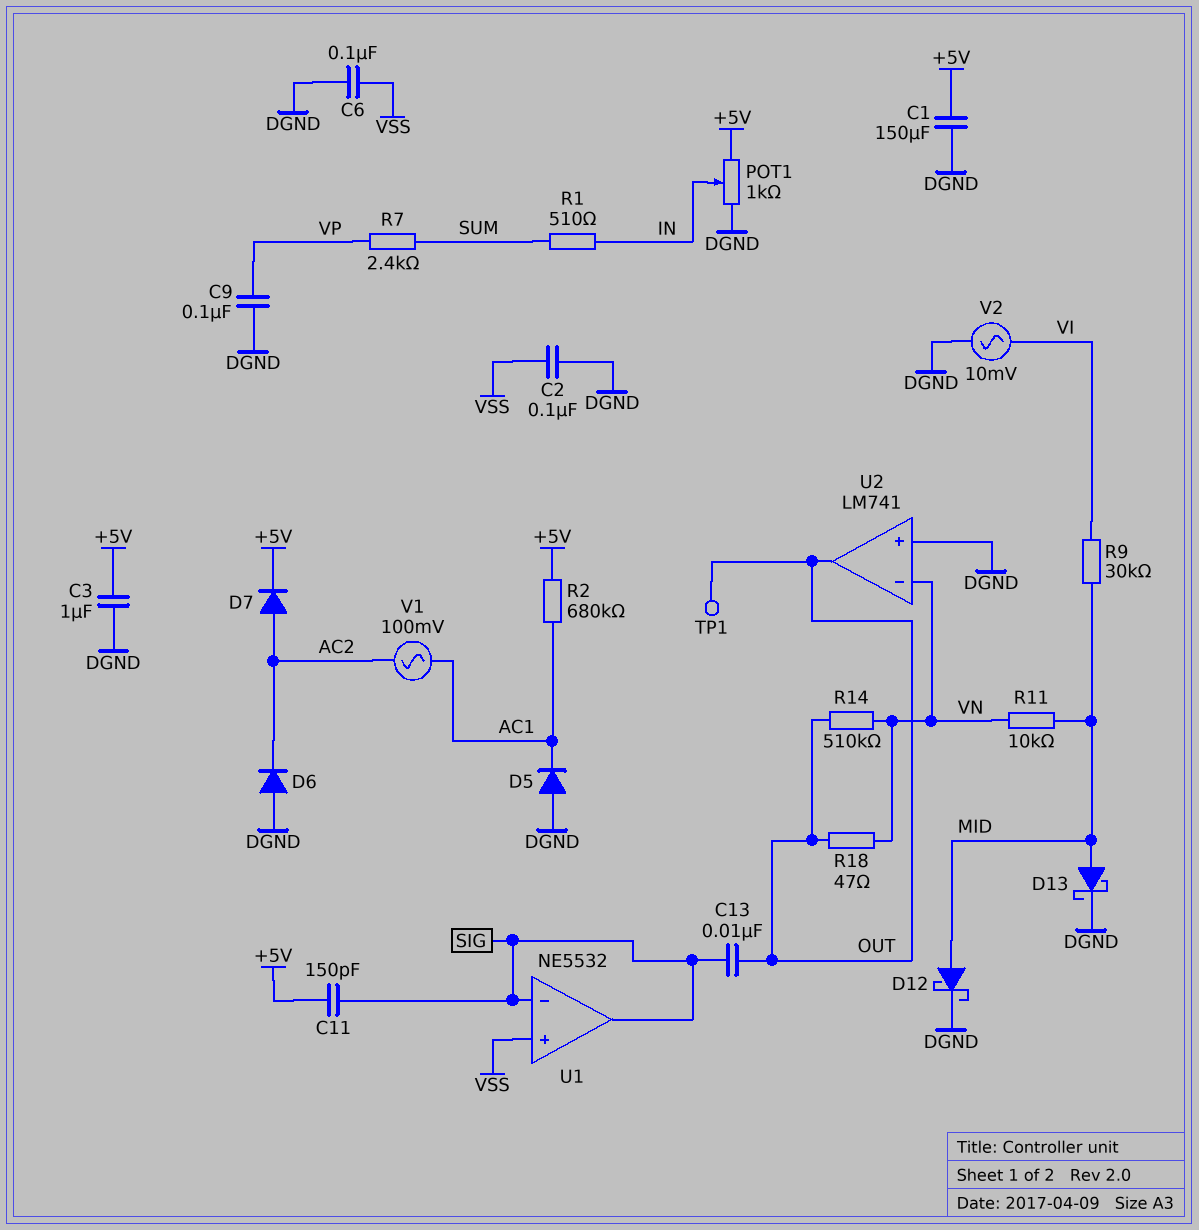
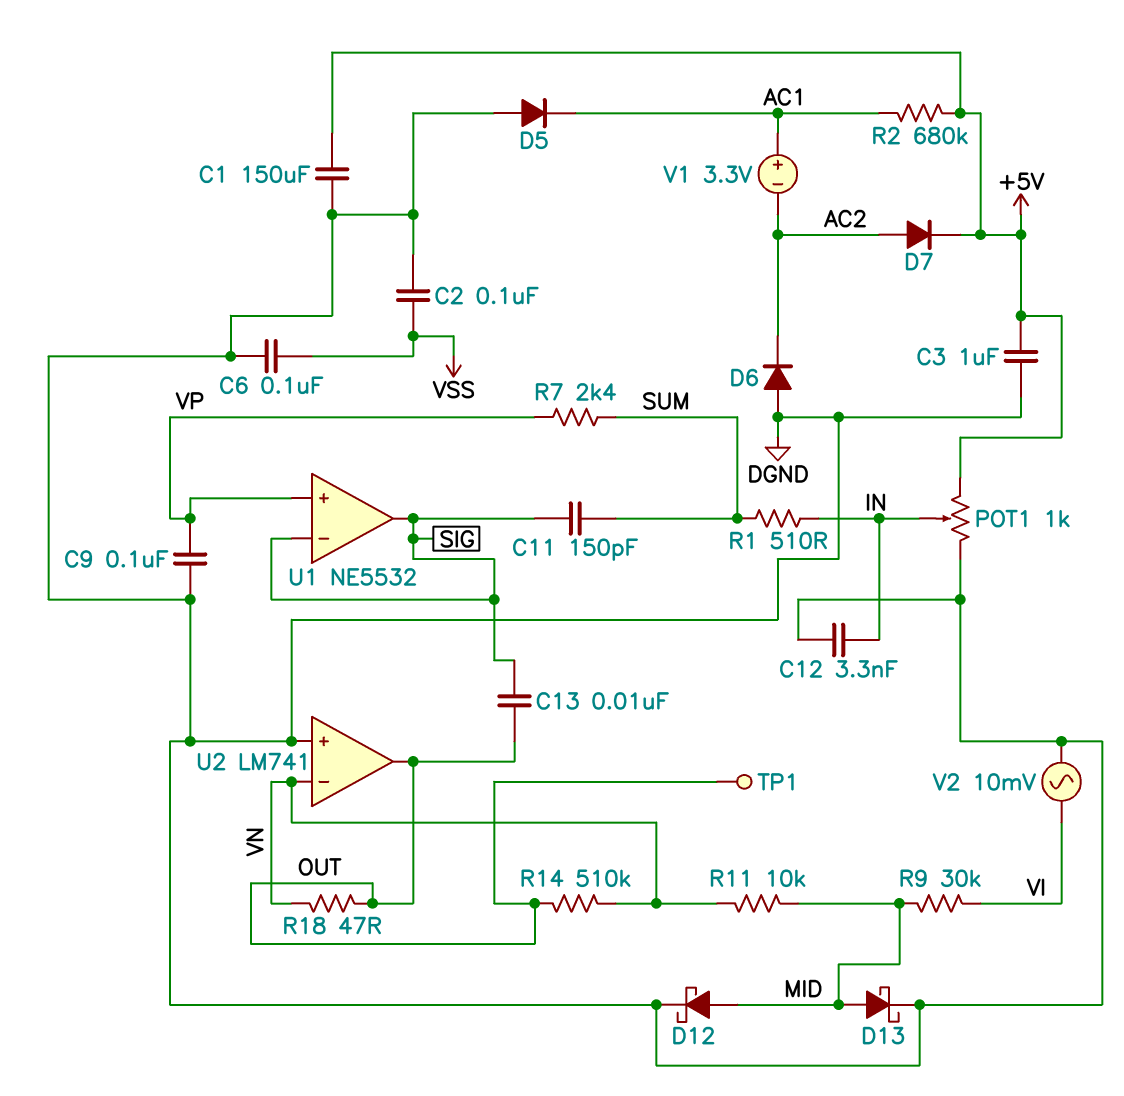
C11: 150pF (+5V, SIG) -> 150pF (SIG, SUM)
C12: none -> 3.3nF (DGND, IN)
U1 pin in+: VSS -> VP
V1: AC 100mV (AC1, AC2) -> 3.3V (plus AC1, minus AC2)

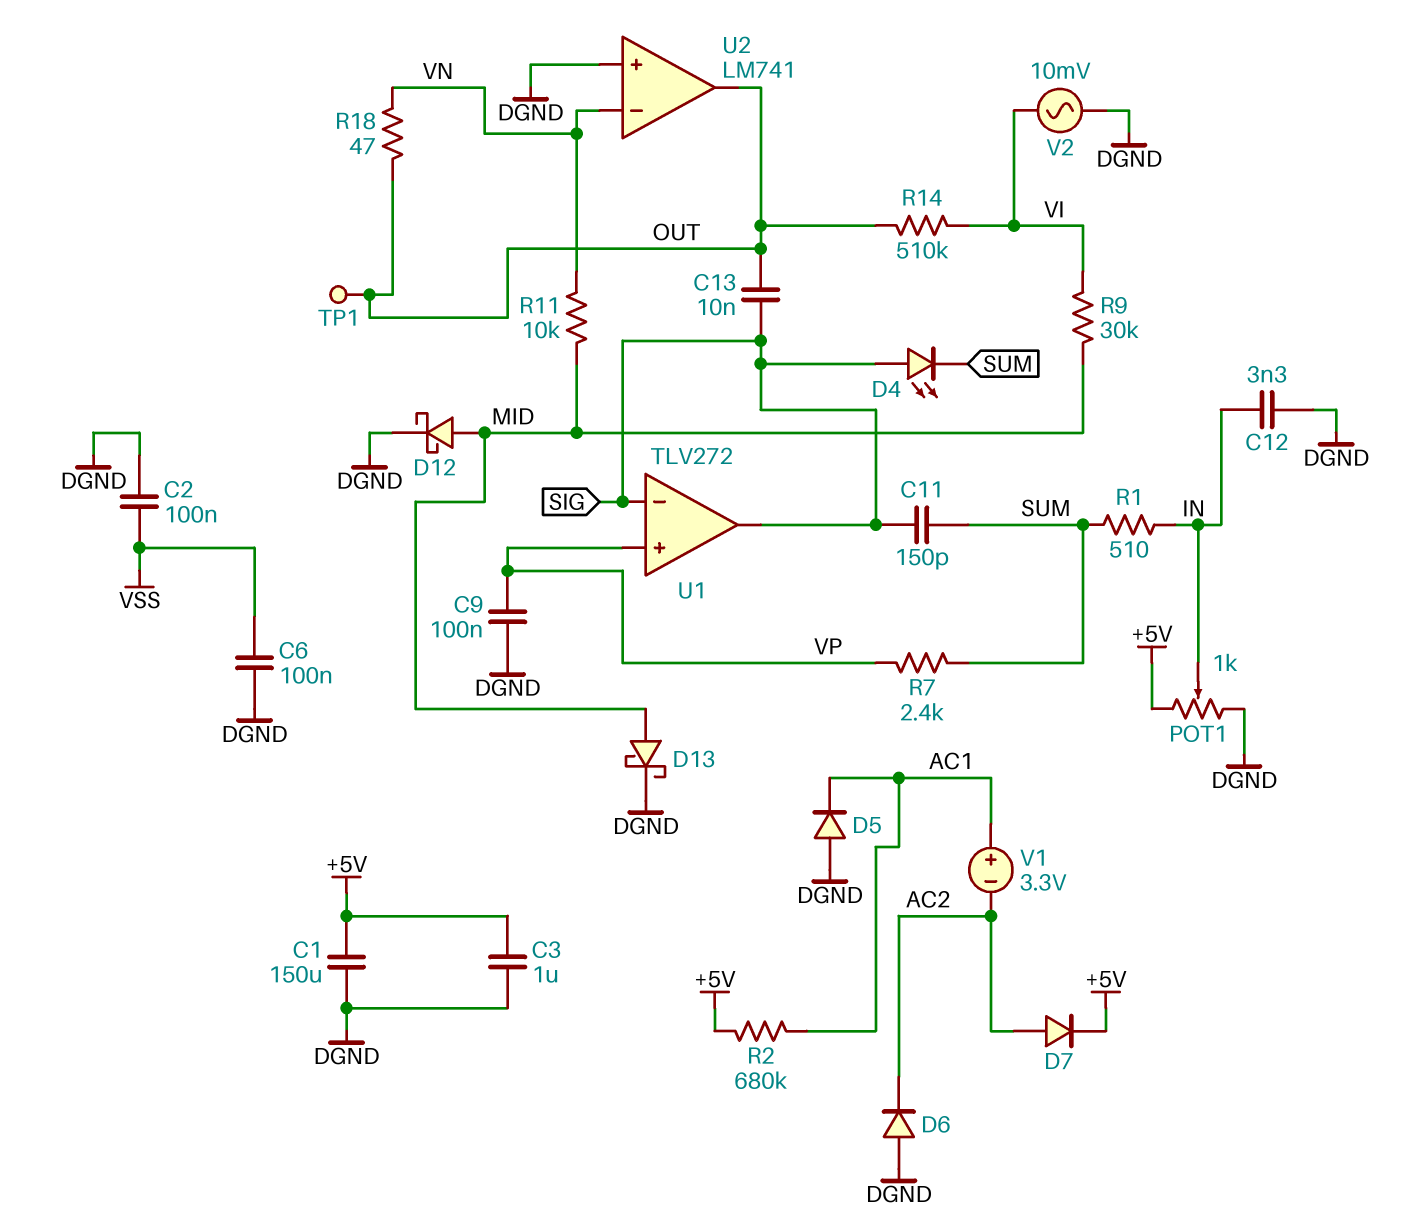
D4: none -> LED (A SIG, K SUM)
R14: 510k (OUT, VN) -> 510k (OUT, VI)
U1: NE5532 -> TLV272

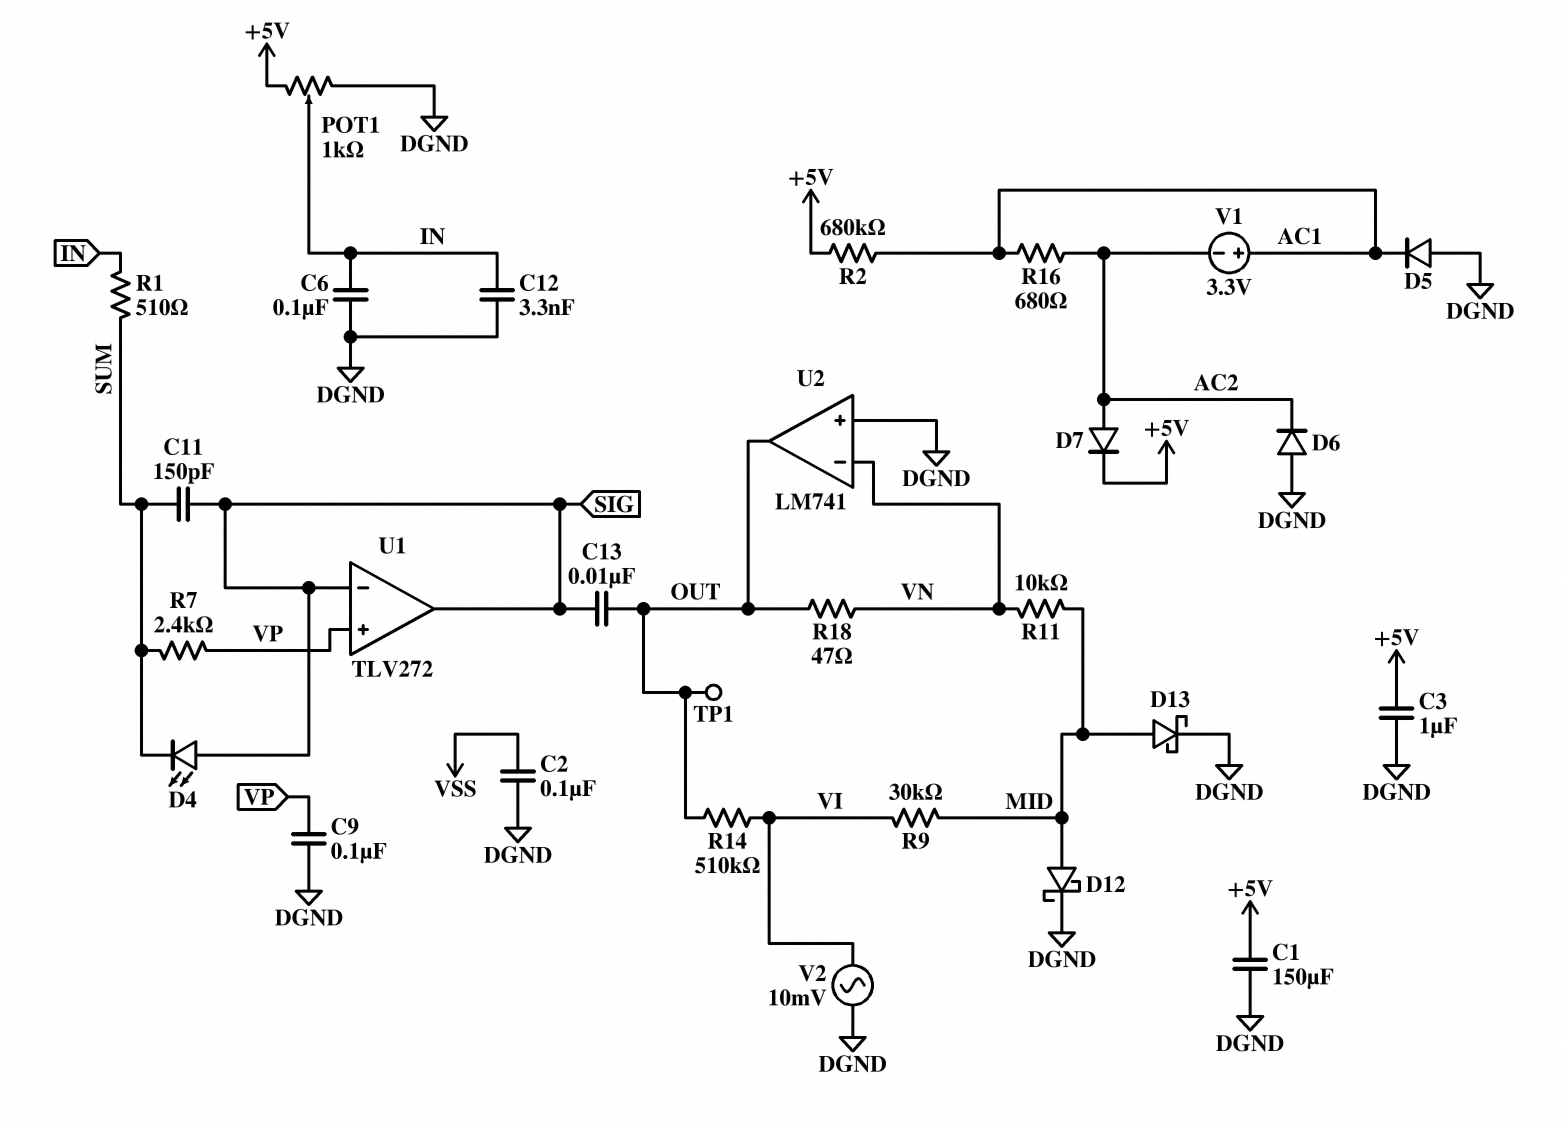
C6: 100nF (DGND, VSS) -> 100nF (DGND, IN)
R16: none -> 680 (AC1, AC2)

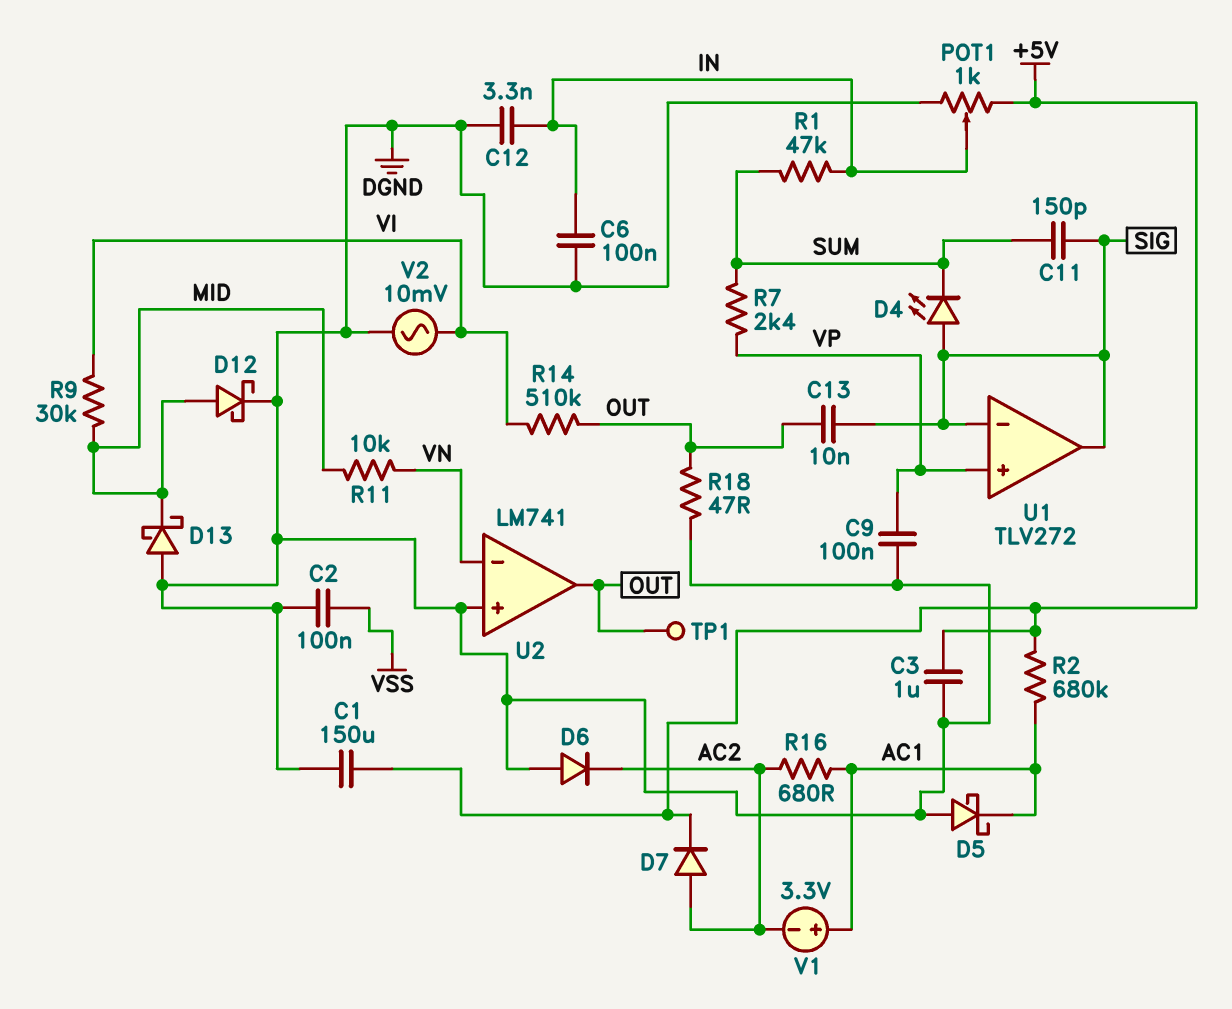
D5: diode (A DGND, K AC1) -> schottky (A DGND, K AC1)
D13: schottky (A MID, K DGND) -> schottky (A DGND, K MID)
R1: 510 (IN, SUM) -> 47k (IN, SUM)
R18: 47 (OUT, VN) -> 47 (DGND, OUT)

